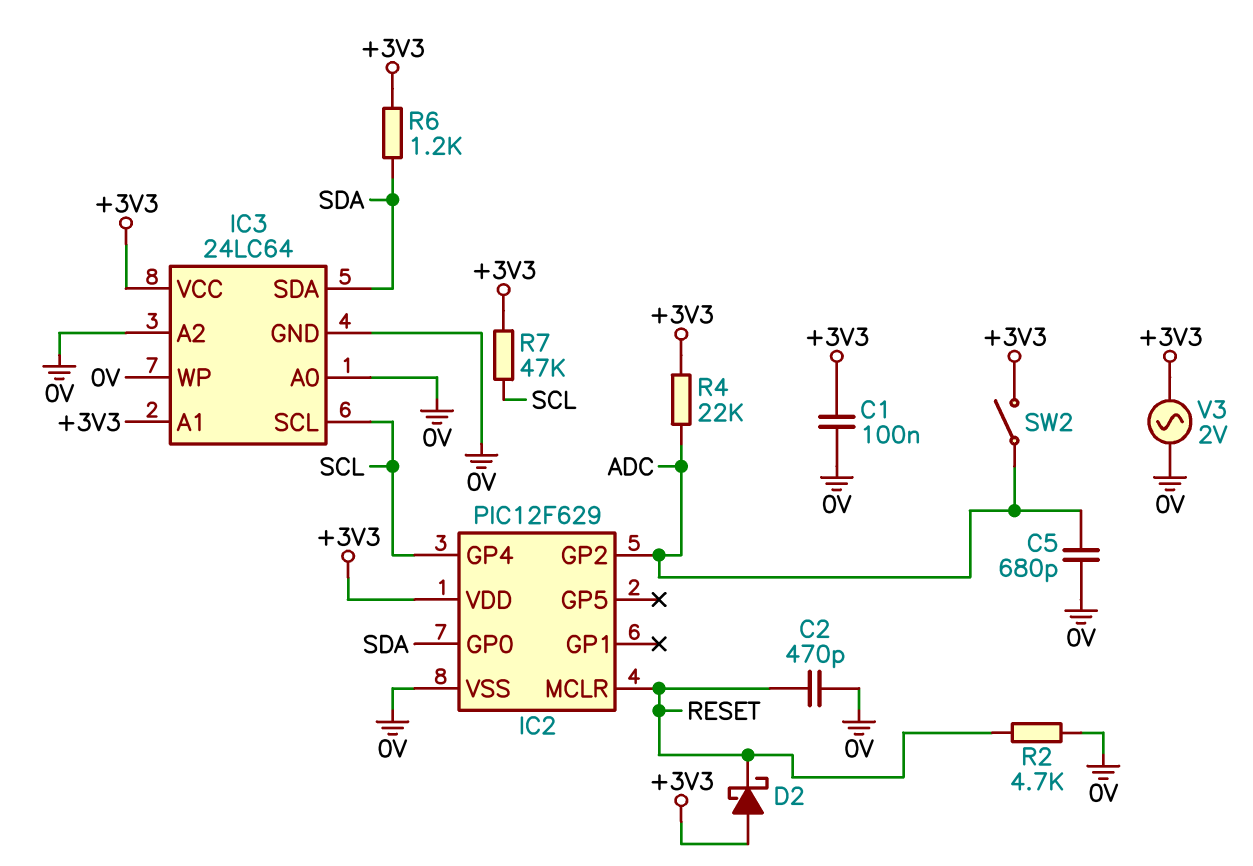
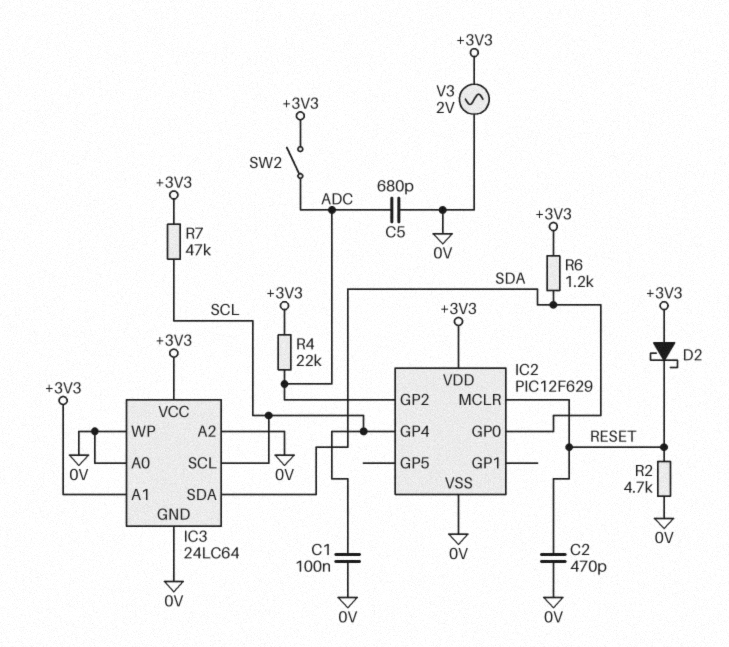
C1: 100nF (+3V3, 0V) -> 100nF (0V, SCL)

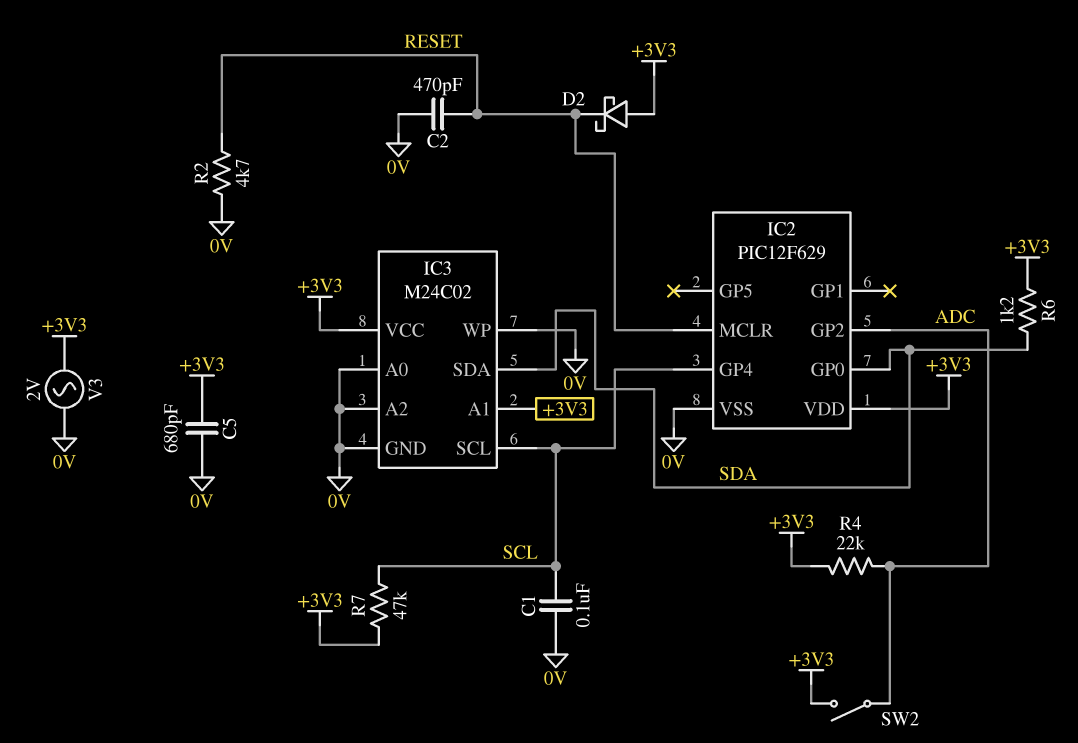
C5: 680pF (0V, ADC) -> 680pF (+3V3, 0V)
IC3: 24LC64 -> M24C02

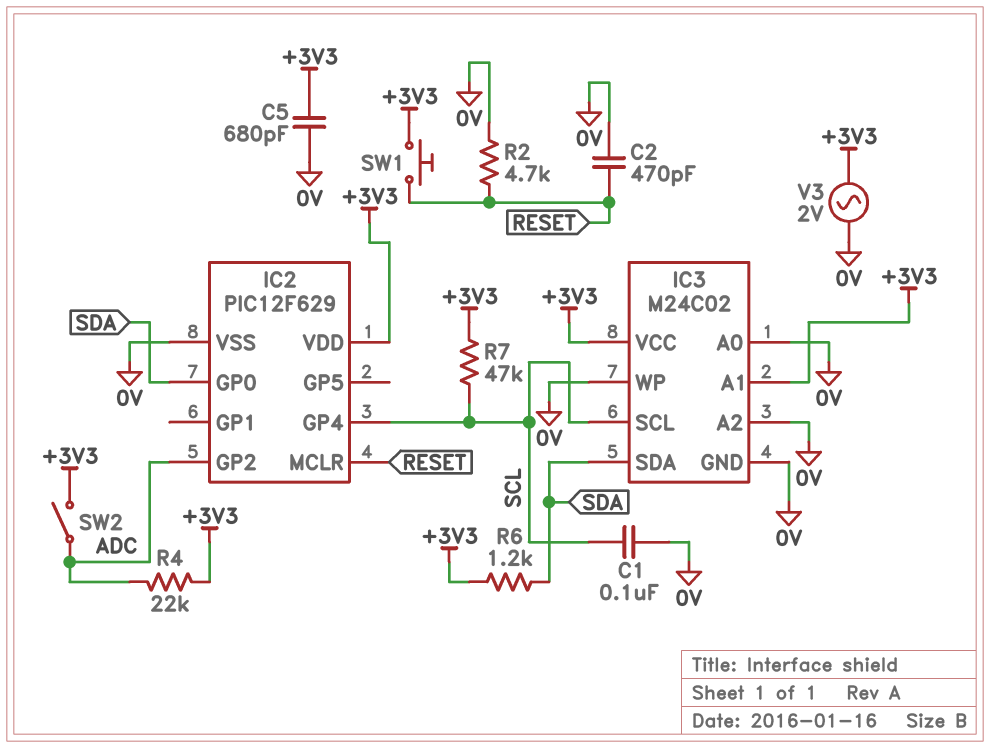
D2: schottky (A +3V3, K RESET) -> none
SW1: none -> button (+3V3, RESET)

